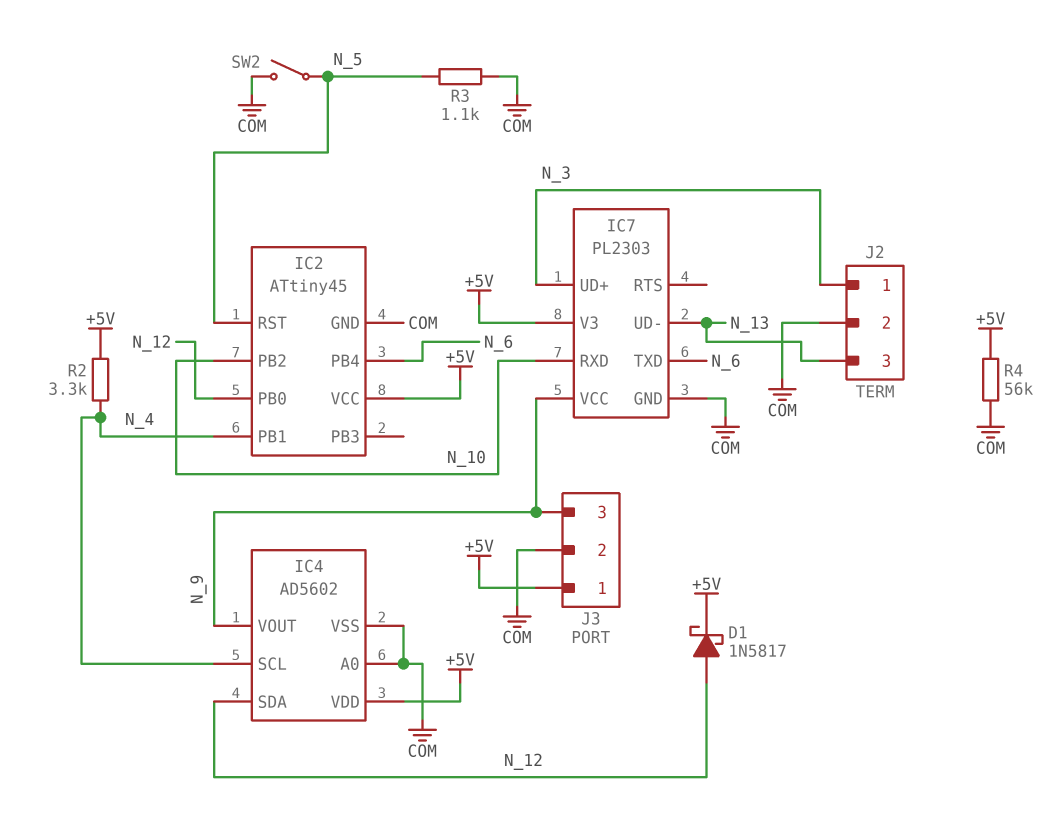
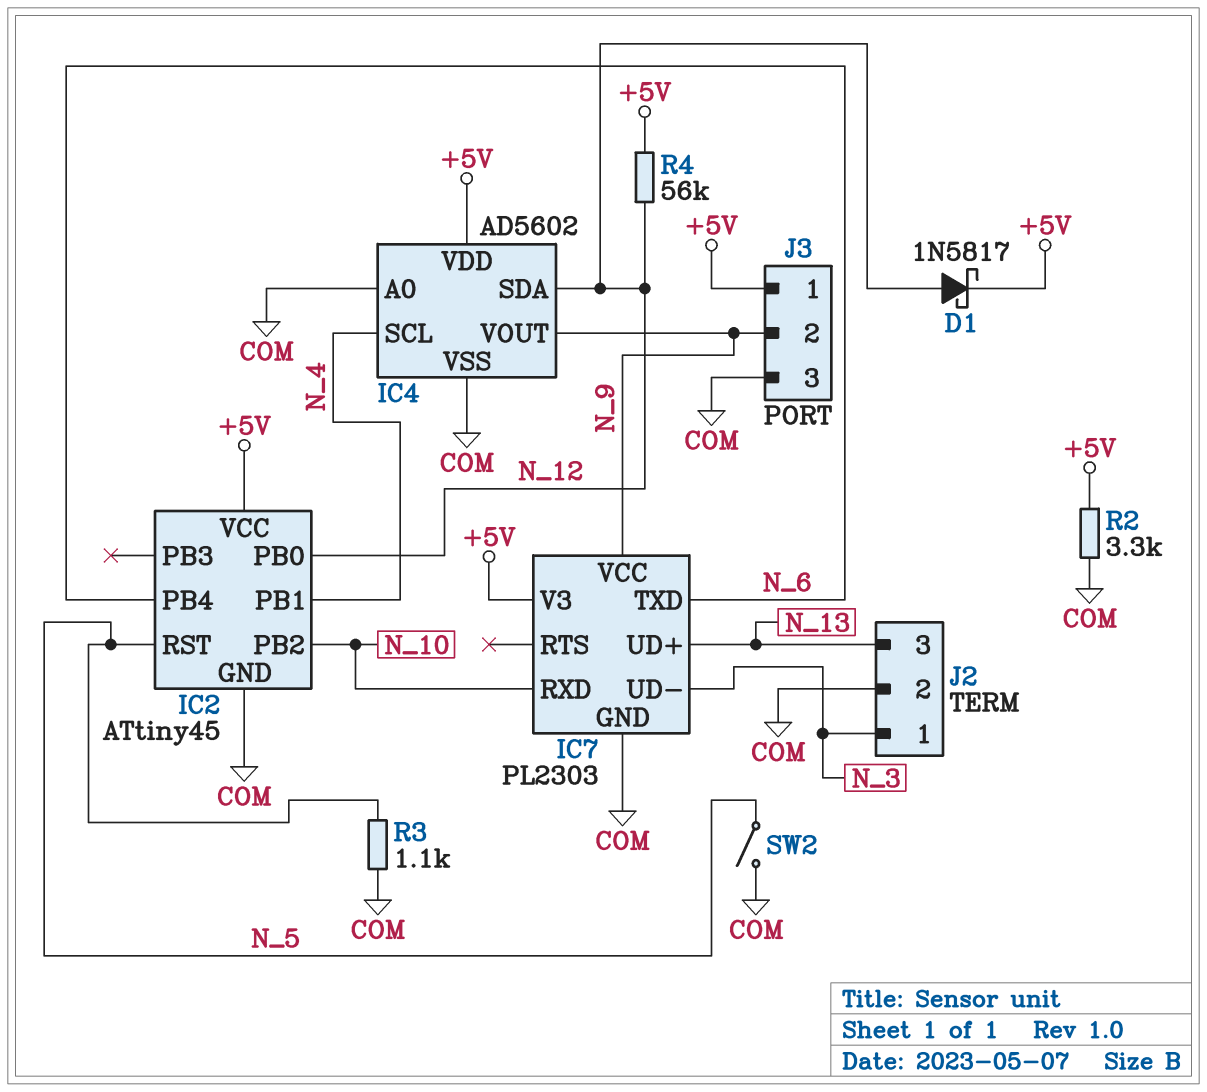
IC7 pin UD+: N_3 -> N_13
IC7 pin UD-: N_13 -> N_3
J3 pin 2: COM -> N_9
J3 pin 3: N_9 -> COM
R2: 3.3k (+5V, N_4) -> 3.3k (+5V, COM)
R4: 56k (+5V, COM) -> 56k (+5V, N_12)

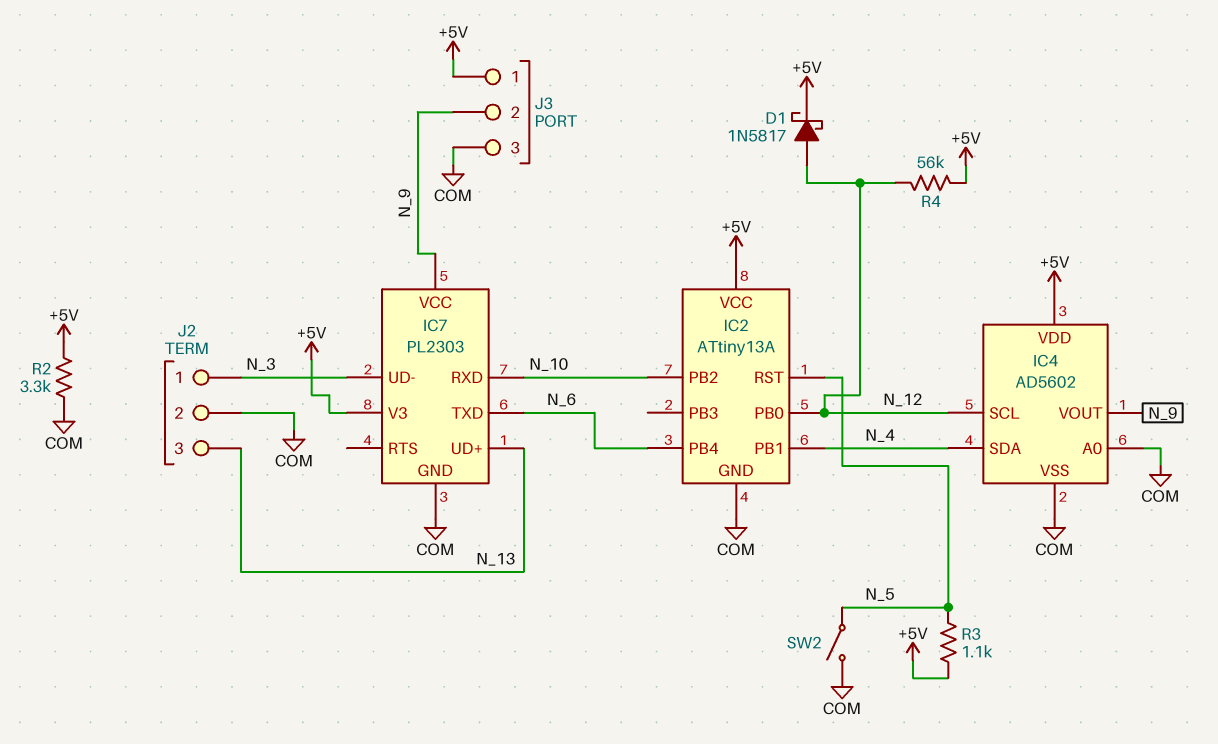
IC2: ATtiny45 -> ATtiny13A
IC4 pin SCL: N_4 -> N_12
IC4 pin SDA: N_12 -> N_4
R3: 1.1k (COM, N_5) -> 1.1k (+5V, N_5)

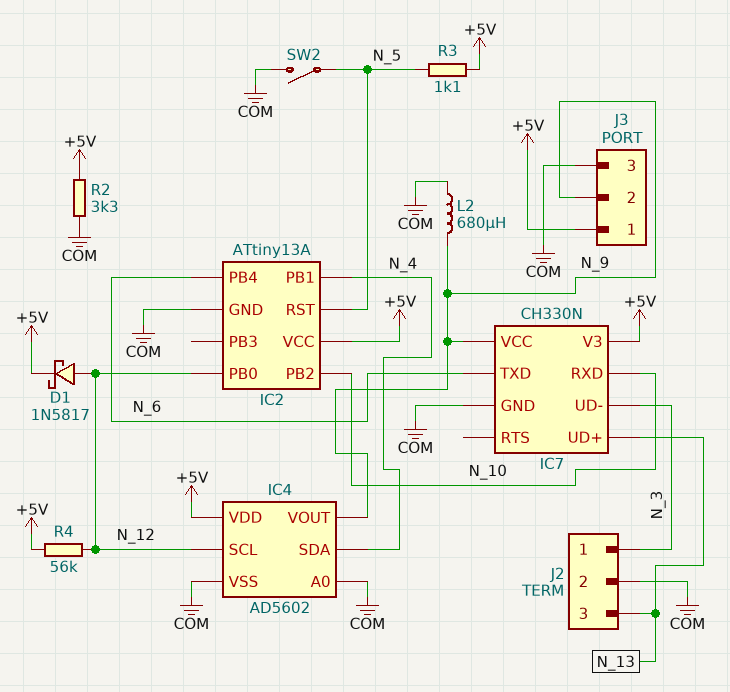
IC7: PL2303 -> CH330N
L2: none -> 680uH (COM, N_9)

